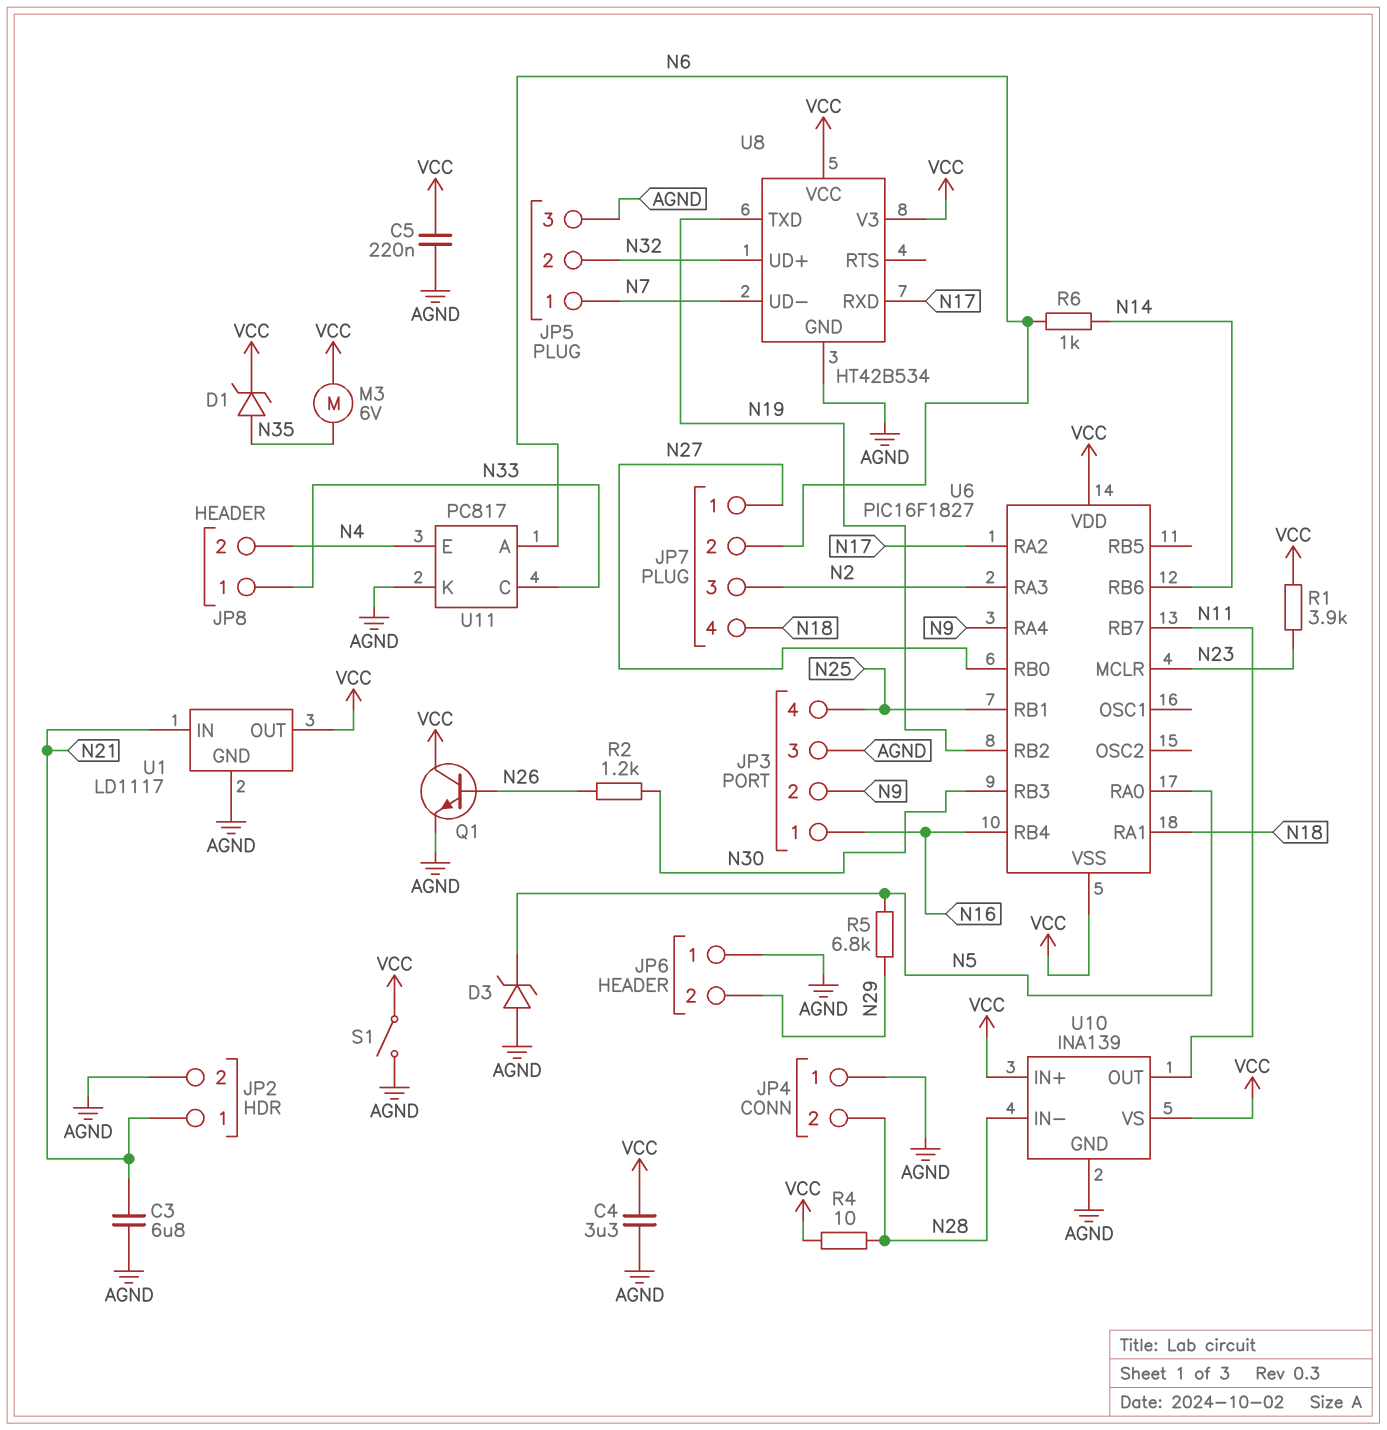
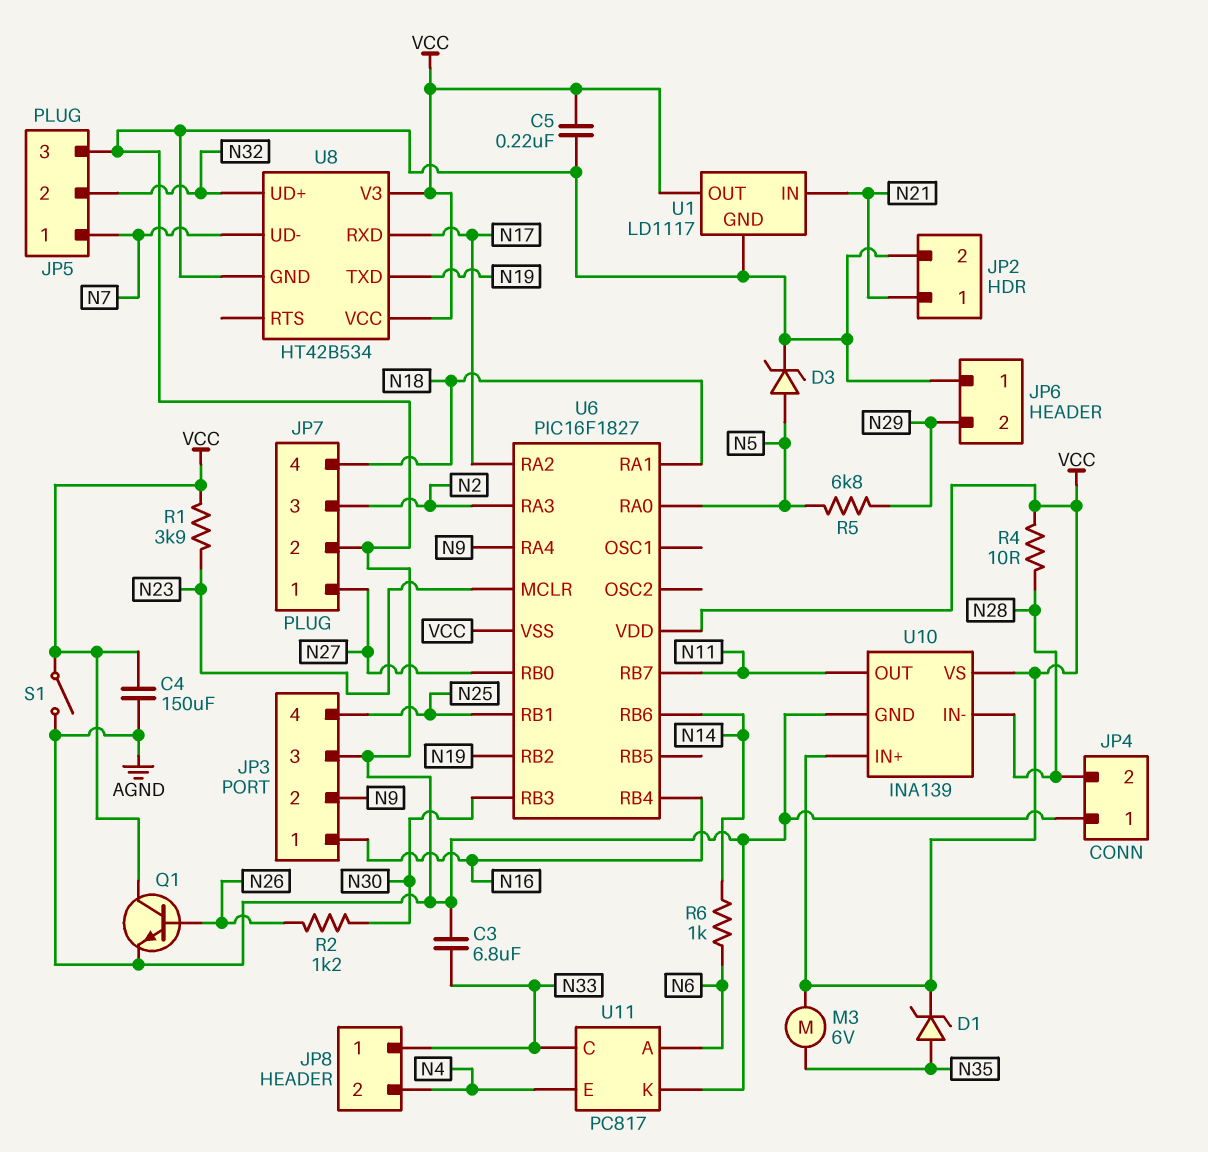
C3: 6.8uF (AGND, N21) -> 6.8uF (AGND, N33)
C4: 3.3uF (AGND, VCC) -> 150uF (AGND, VCC)
D3: zener (A AGND, K N5) -> zener (A N5, K AGND)
JP7 pin 2: N6 -> AGND

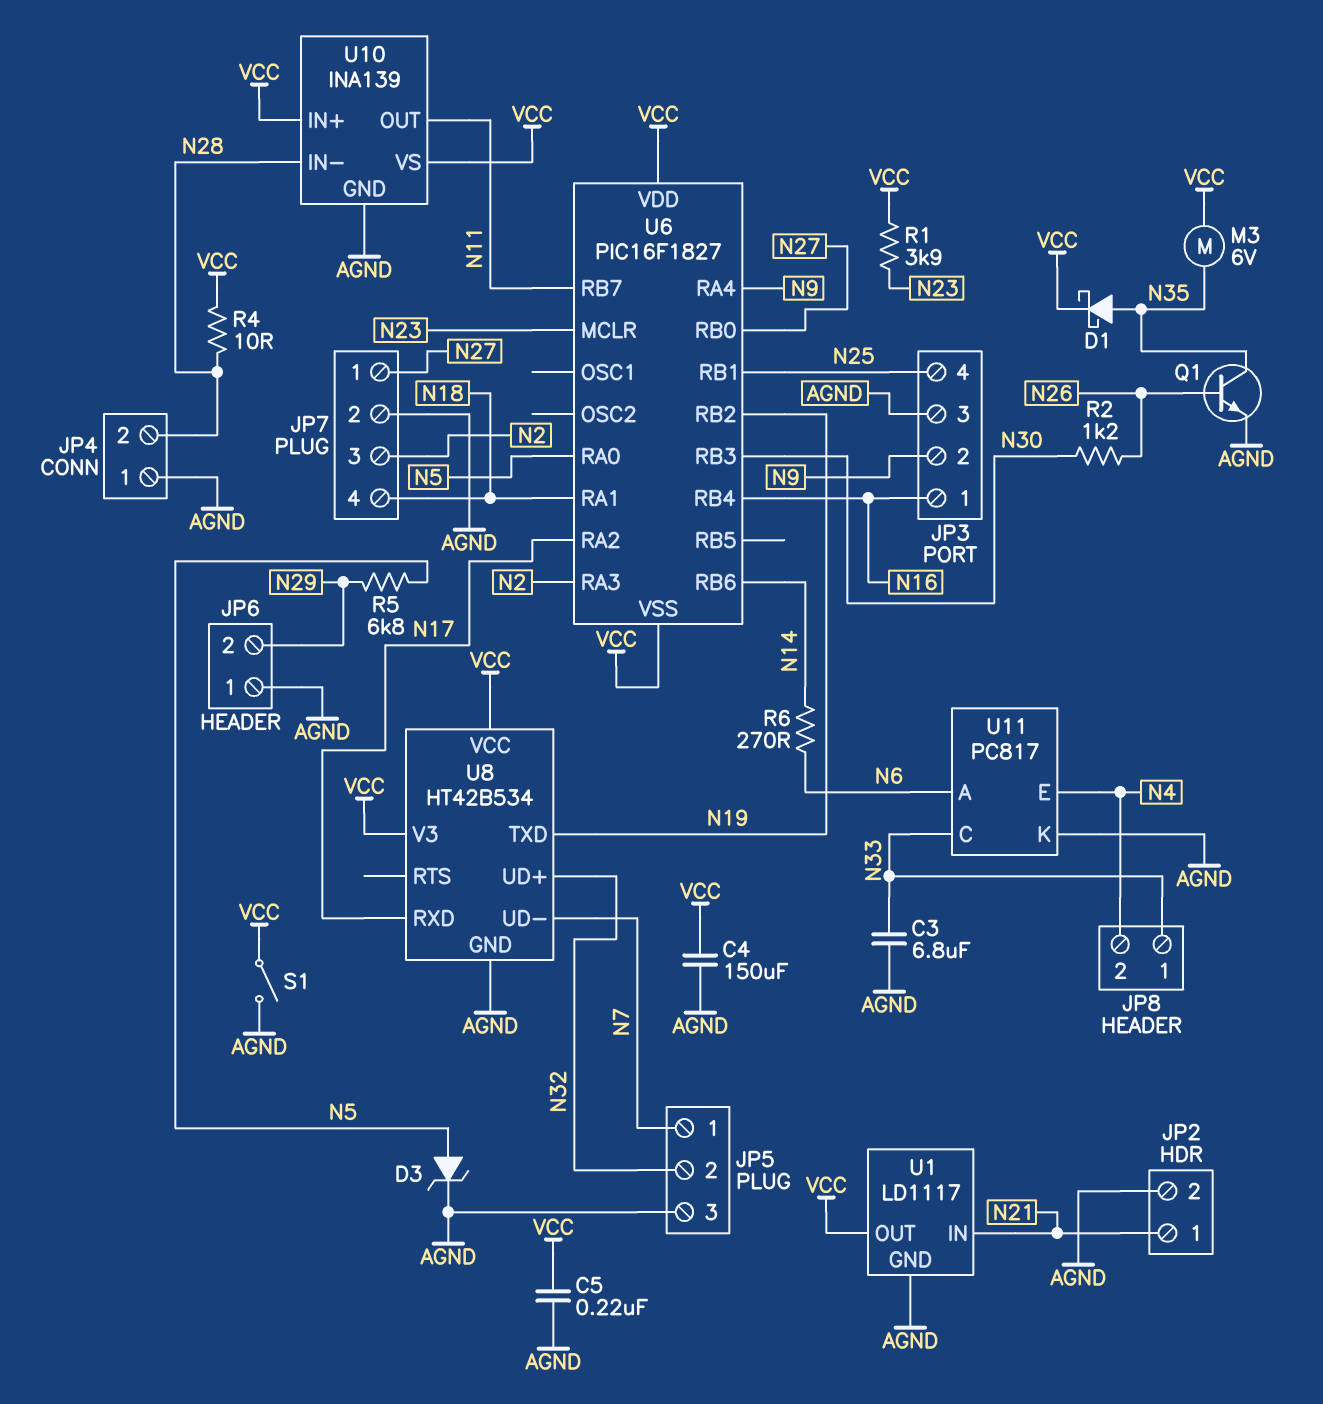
D1: zener (A N35, K VCC) -> schottky (A N35, K VCC)
Q1: NPN (B N26, C VCC, E AGND) -> NPN (B N26, C N35, E AGND)
R6: 1k (N6, N14) -> 270 (N6, N14)

